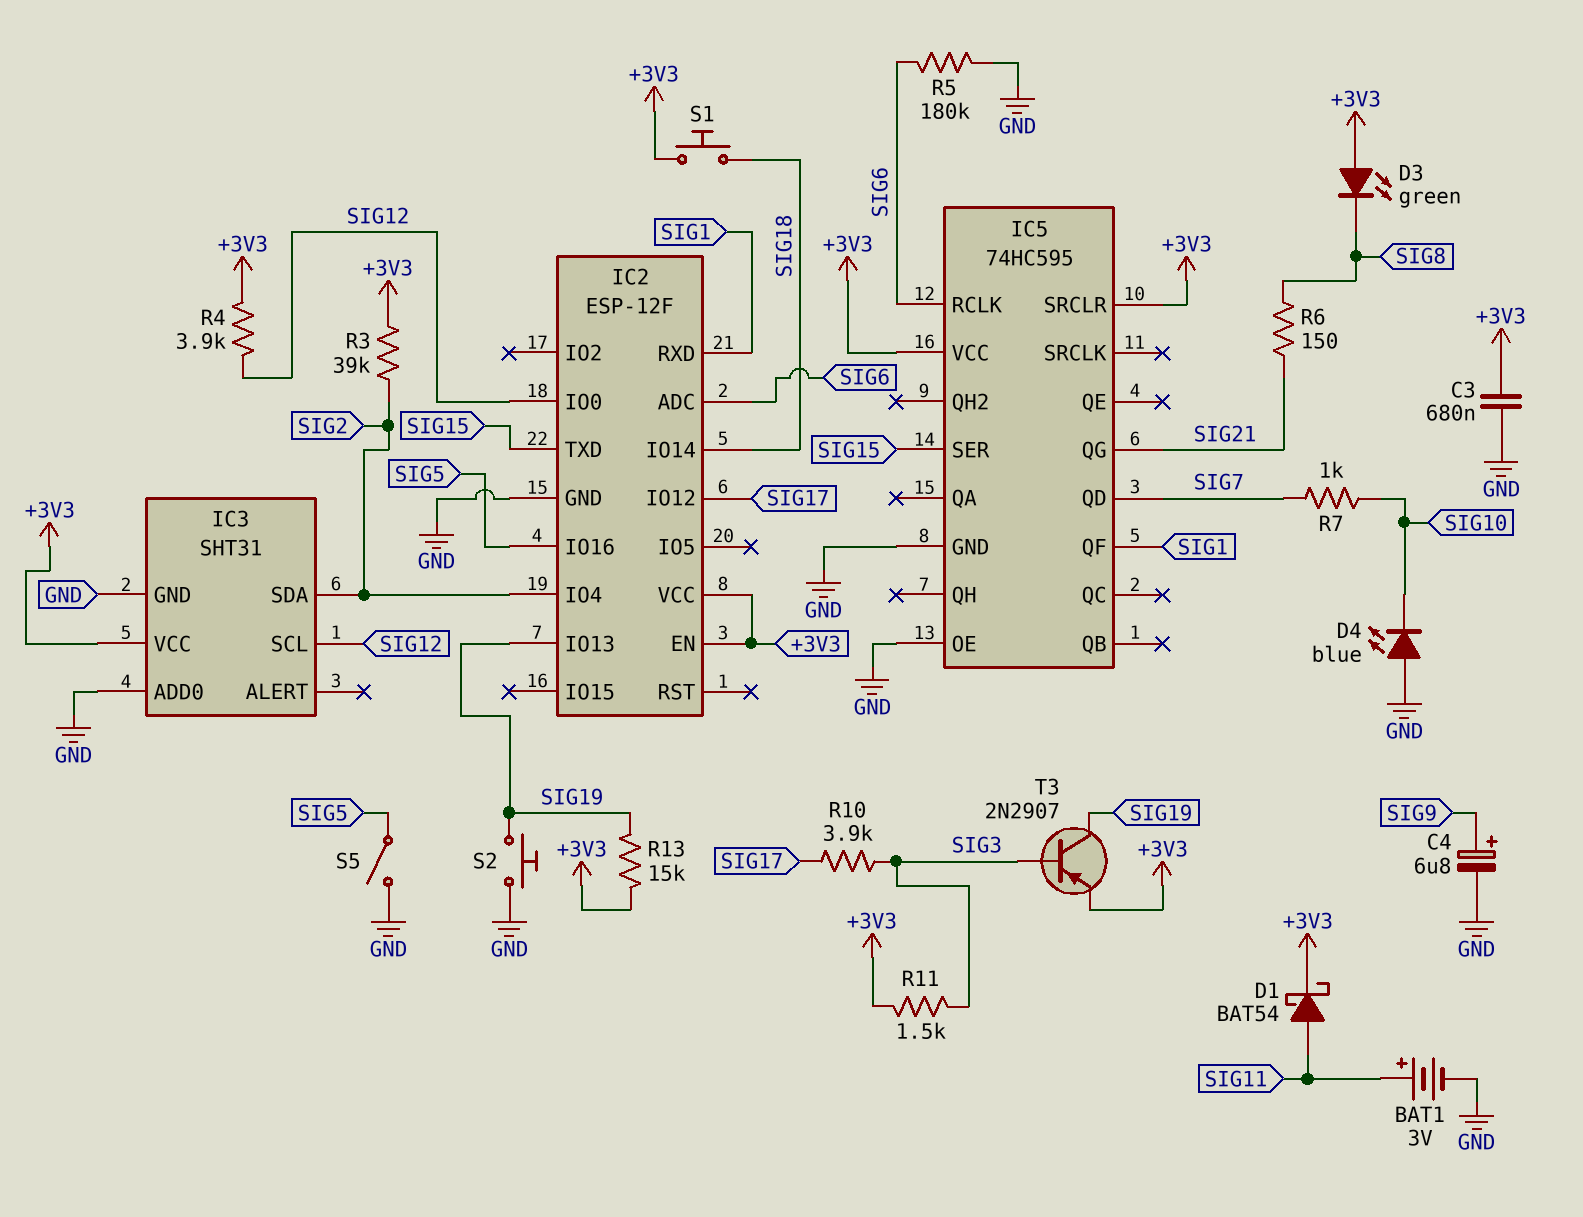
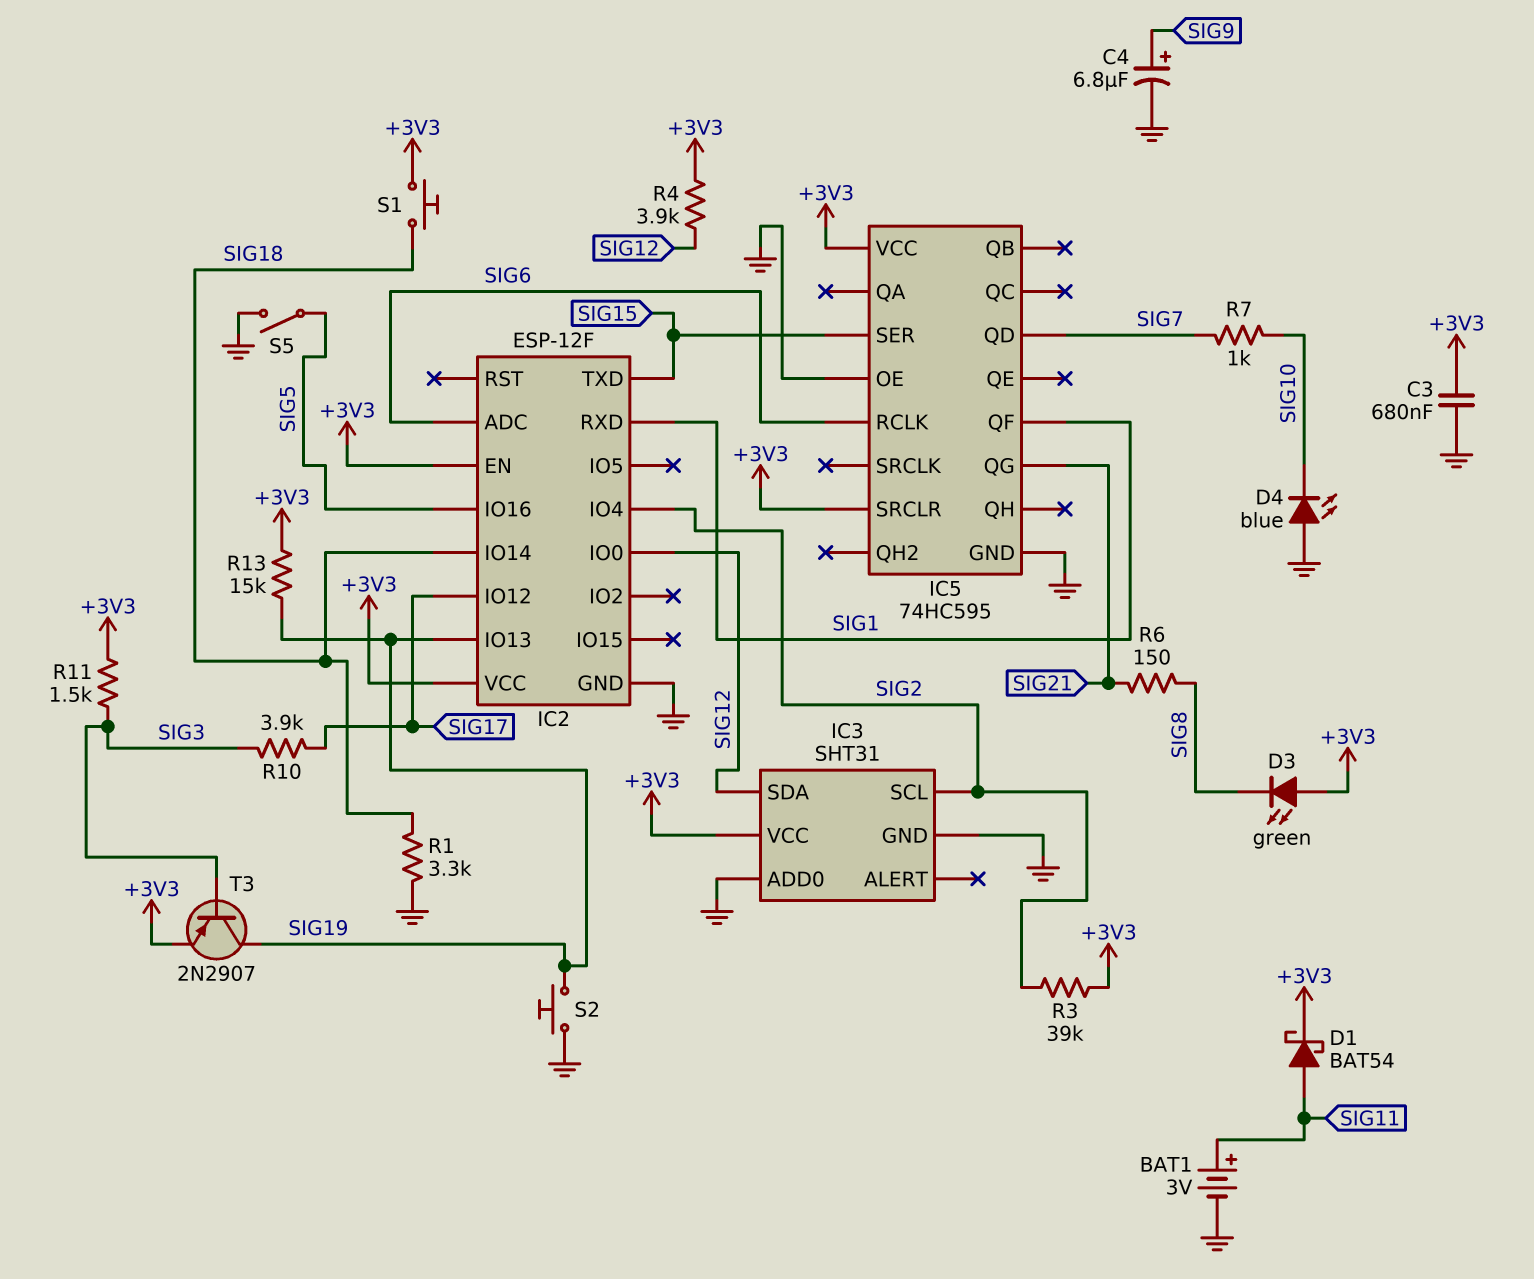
IC3 pin SCL: SIG12 -> SIG2
IC3 pin SDA: SIG2 -> SIG12
R1: none -> 3.3k (GND, SIG18)
R5: 180k (GND, SIG6) -> none

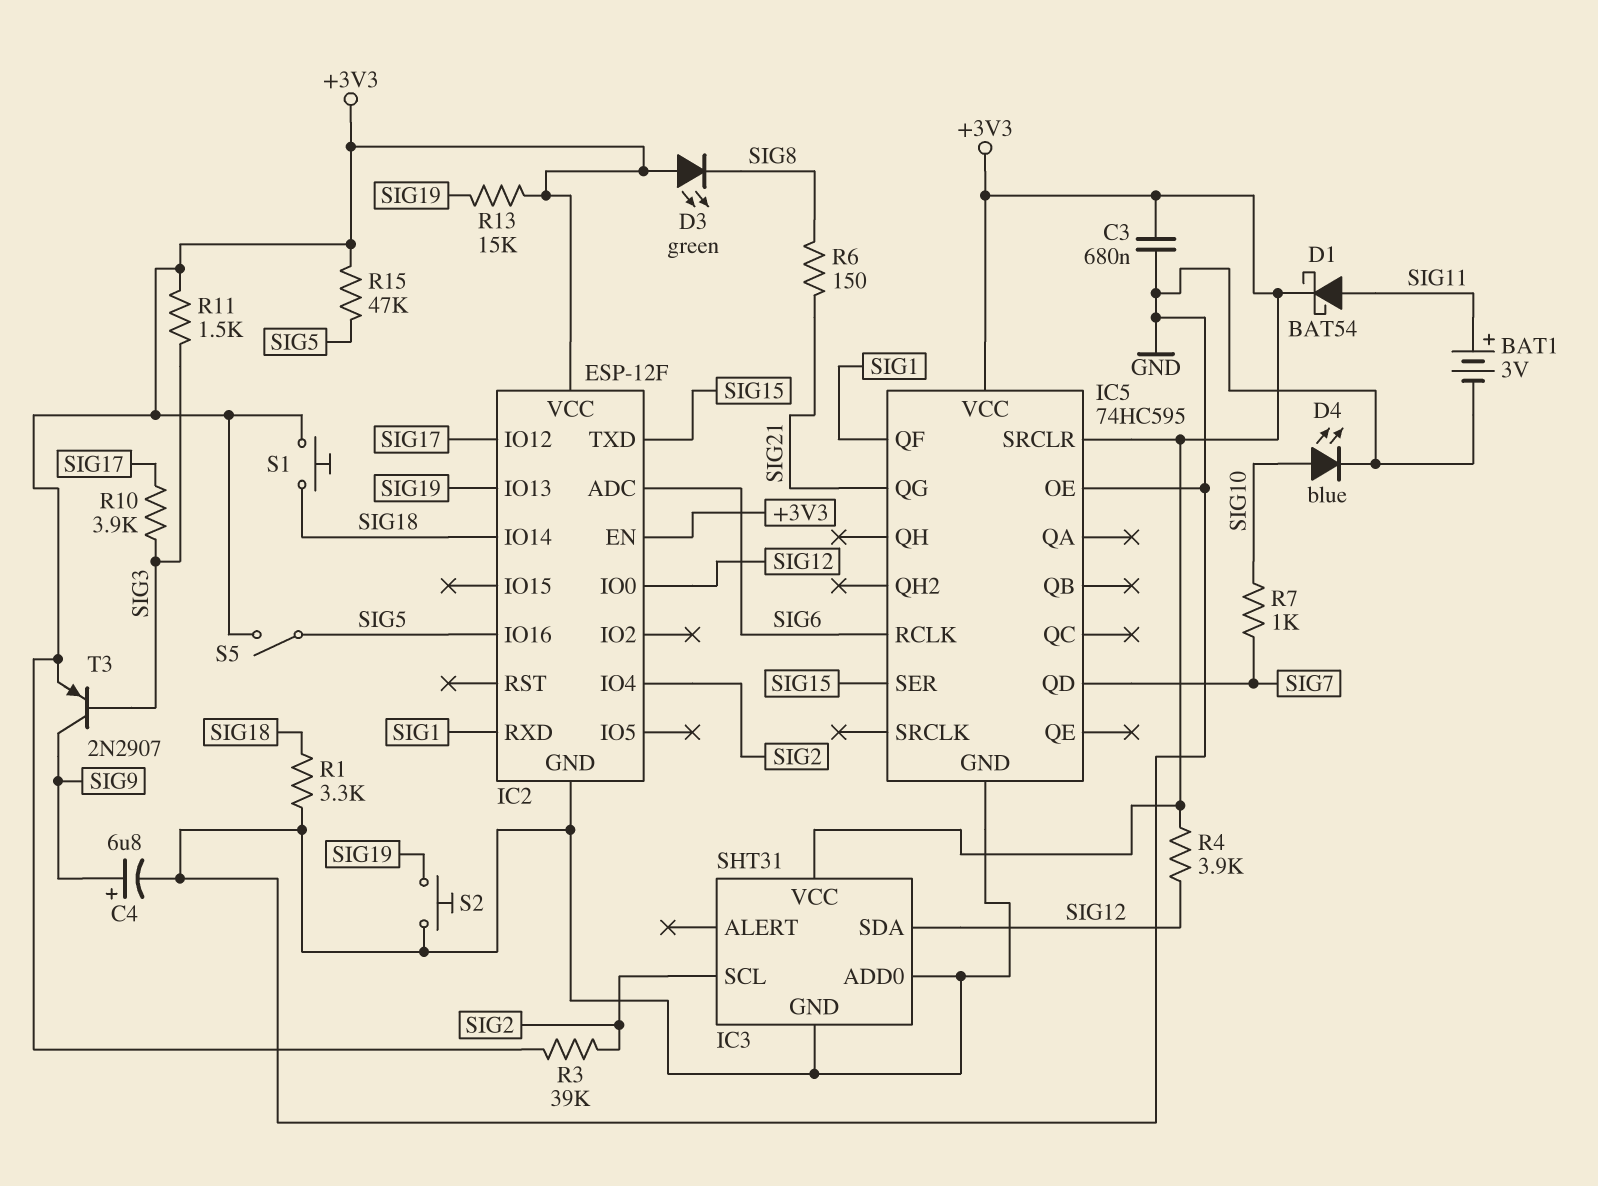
D4: LED blue (A GND, K SIG10) -> LED blue (A SIG10, K GND)
R15: none -> 47k (+3V3, SIG5)
S5: switch (GND, SIG5) -> switch (+3V3, SIG5)
T3: PNP 2N2907 (B SIG3, C SIG19, E +3V3) -> PNP 2N2907 (B SIG3, C SIG9, E +3V3)

